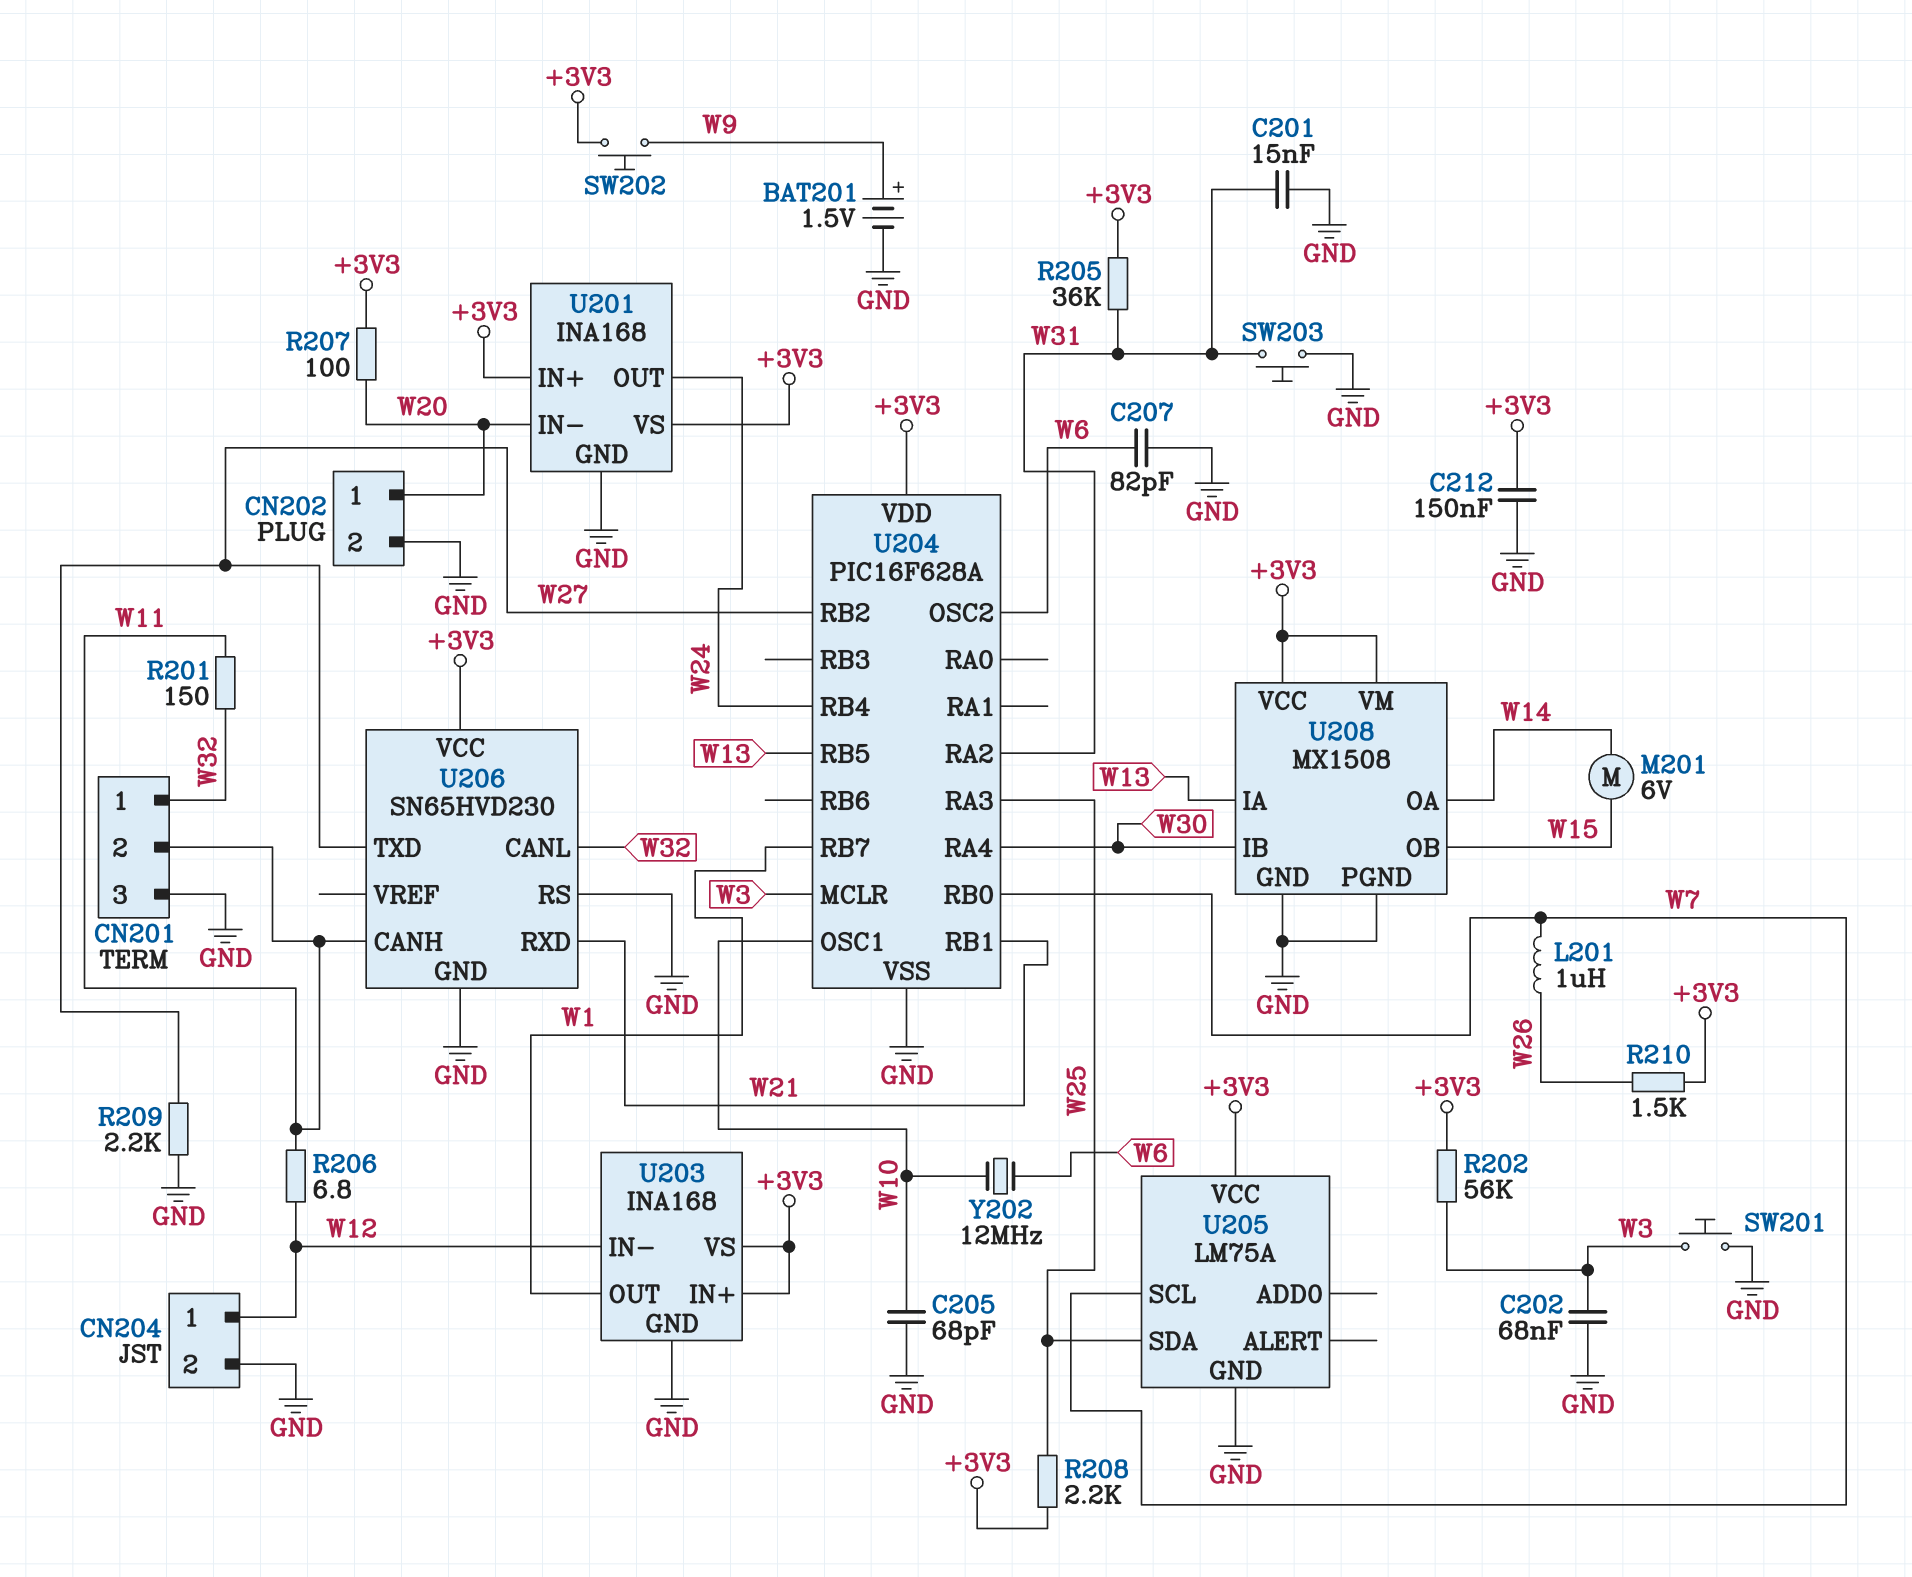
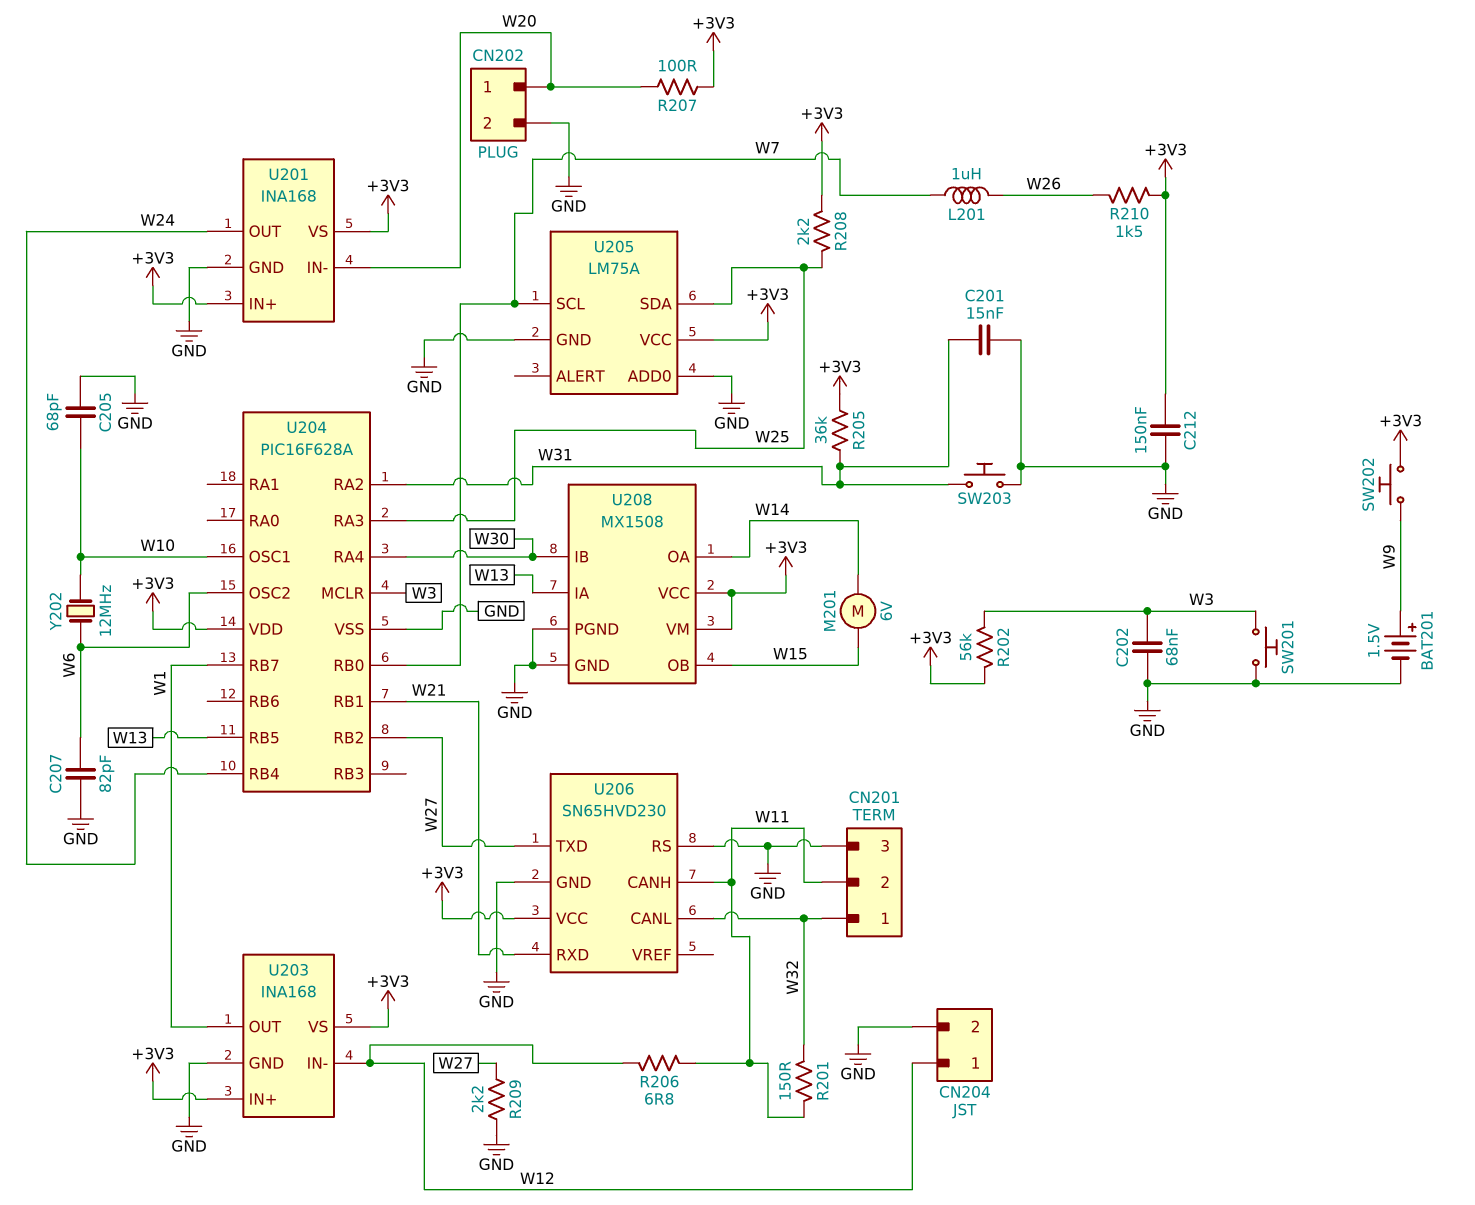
U205 pin ADD0: none -> GND

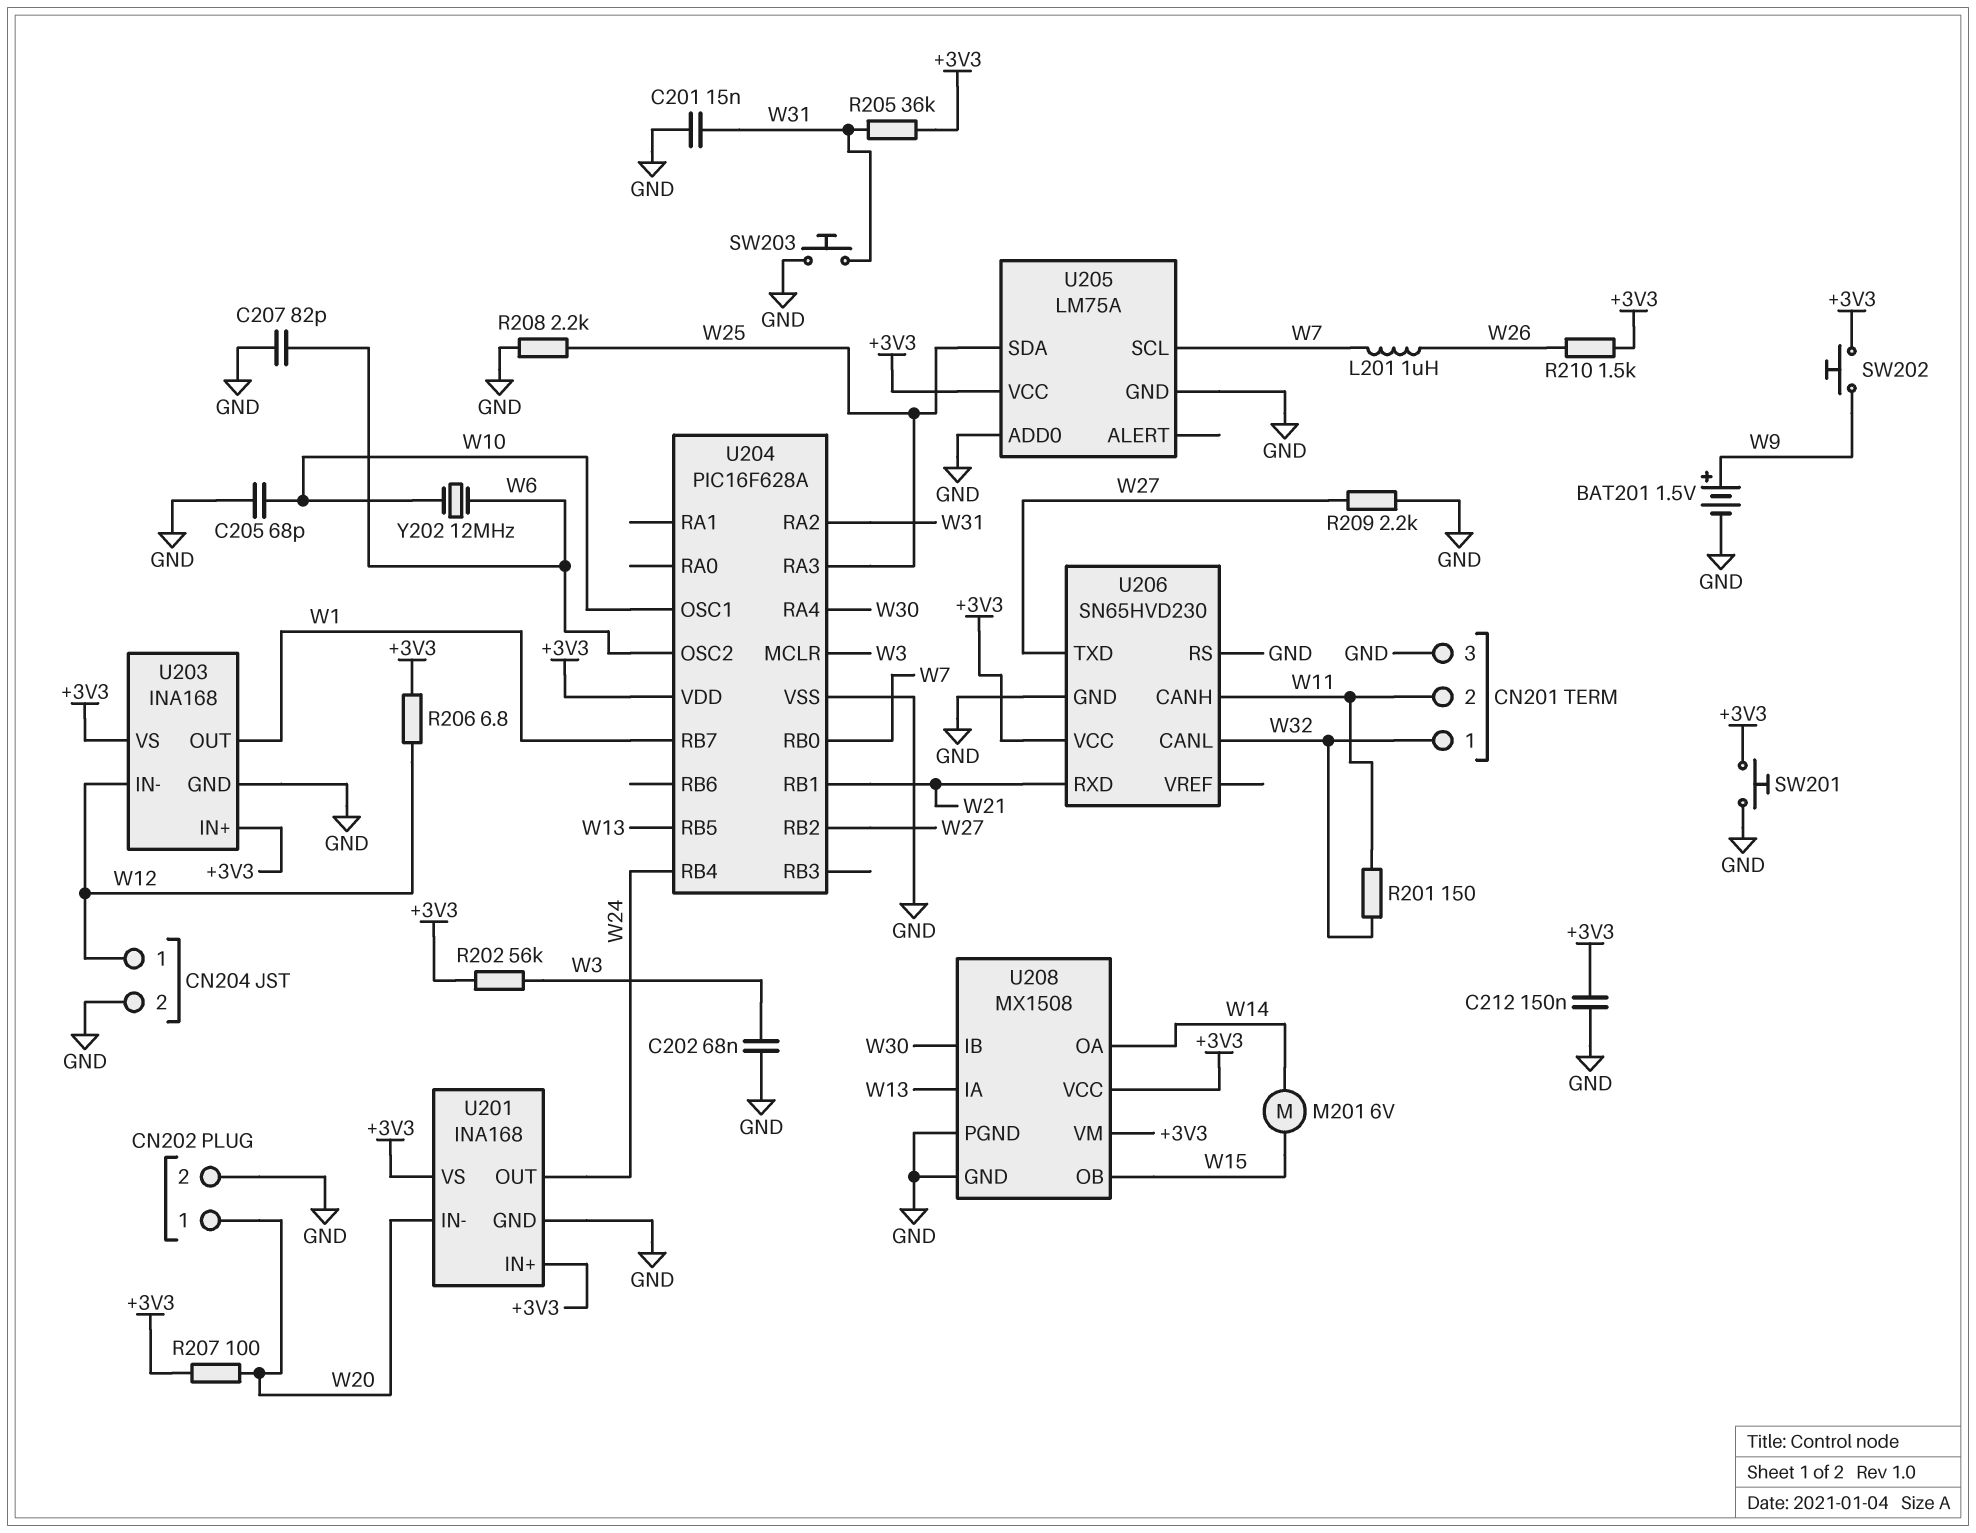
R206: 6.8 (W11, W12) -> 6.8 (+3V3, W12)
R208: 2.2k (+3V3, W25) -> 2.2k (GND, W25)
SW201: button (GND, W3) -> button (+3V3, GND)

